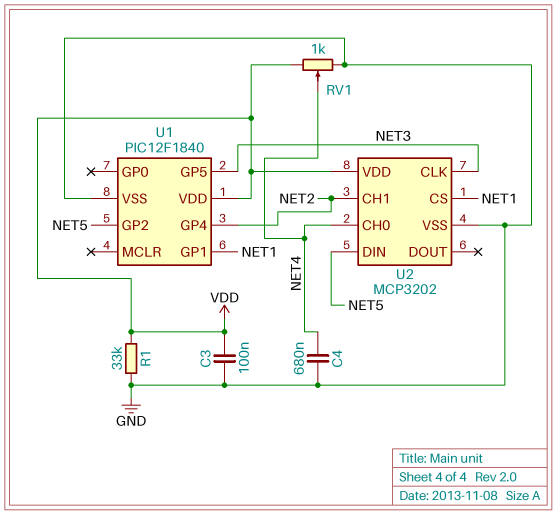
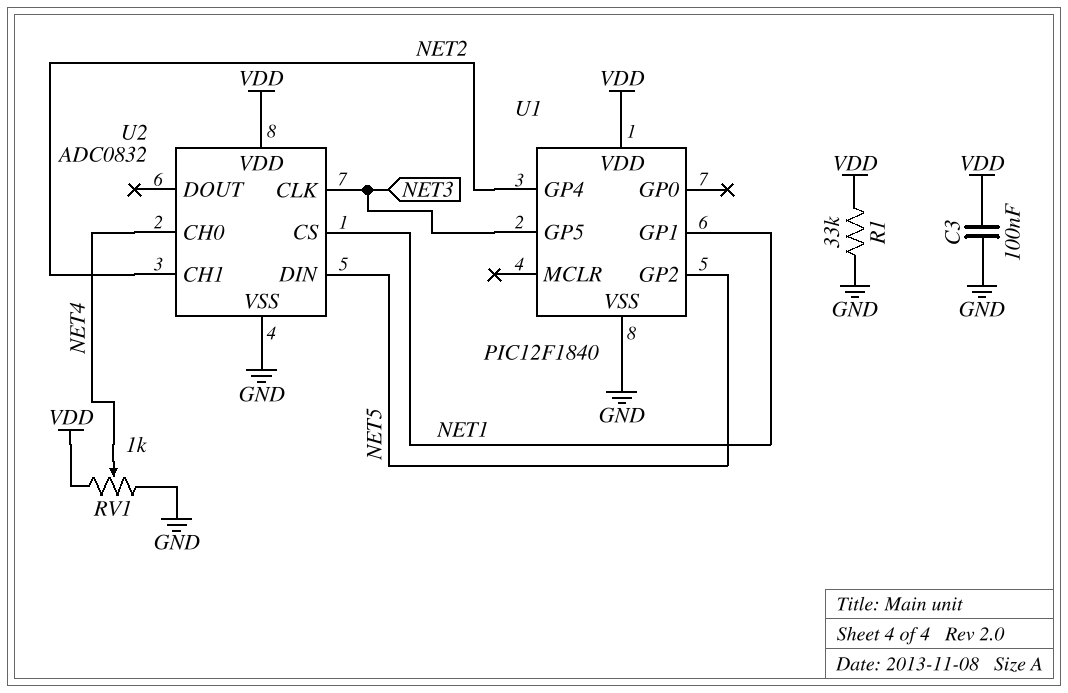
C4: 680nF (GND, NET4) -> none
U2: MCP3202 -> ADC0832

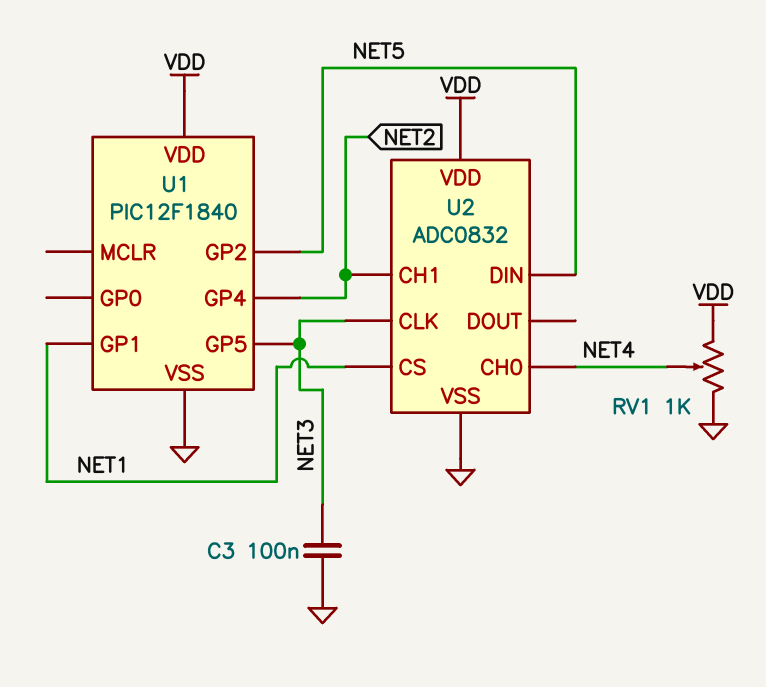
C3: 100nF (GND, VDD) -> 100nF (GND, NET3)
R1: 33k (GND, VDD) -> none

